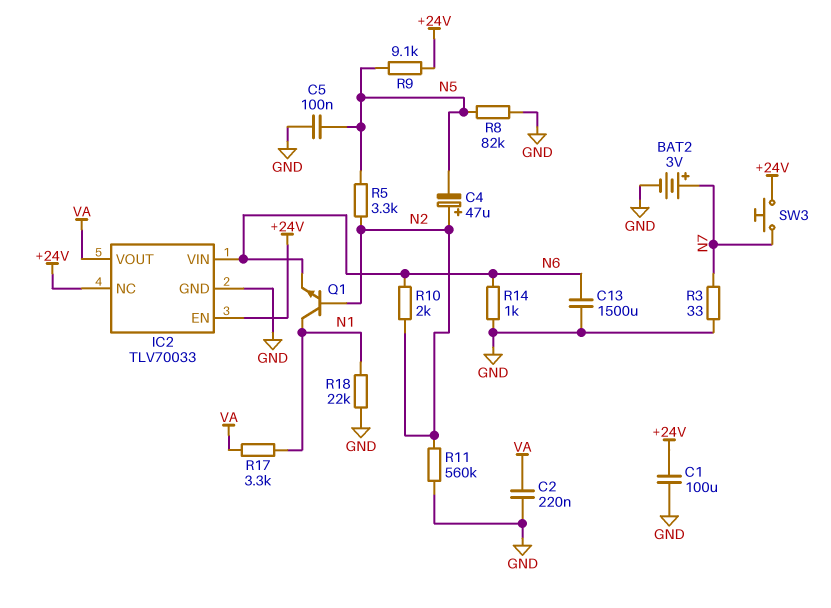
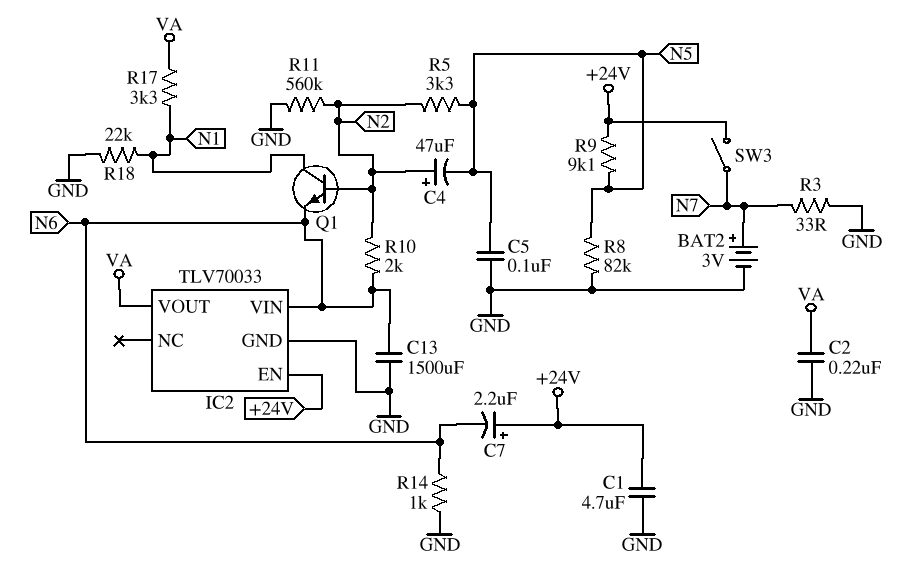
C1: 100uF (+24V, GND) -> 4.7uF (+24V, GND)
C7: none -> 2.2uF (plus +24V, minus N6)
IC2 pin NC: +24V -> none
SW3: button (+24V, N7) -> switch (+24V, N7)

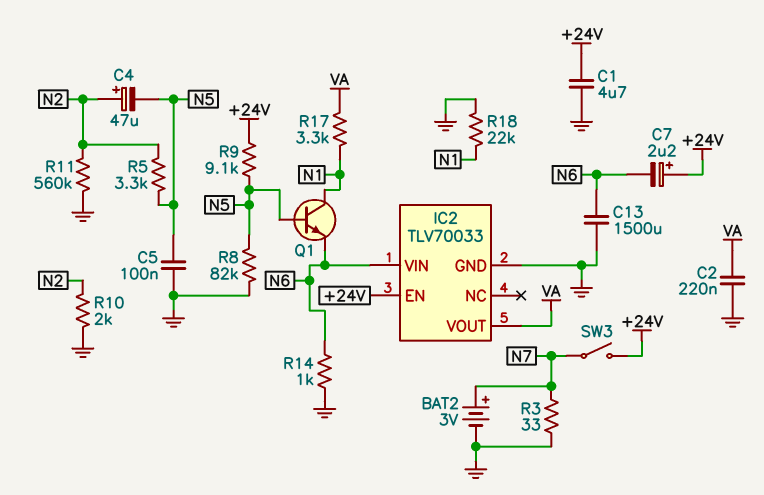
Q1: NPN (B N2, C N1, E N6) -> NPN (B N5, C N1, E N6)
R10: 2k (N2, N6) -> 2k (GND, N2)

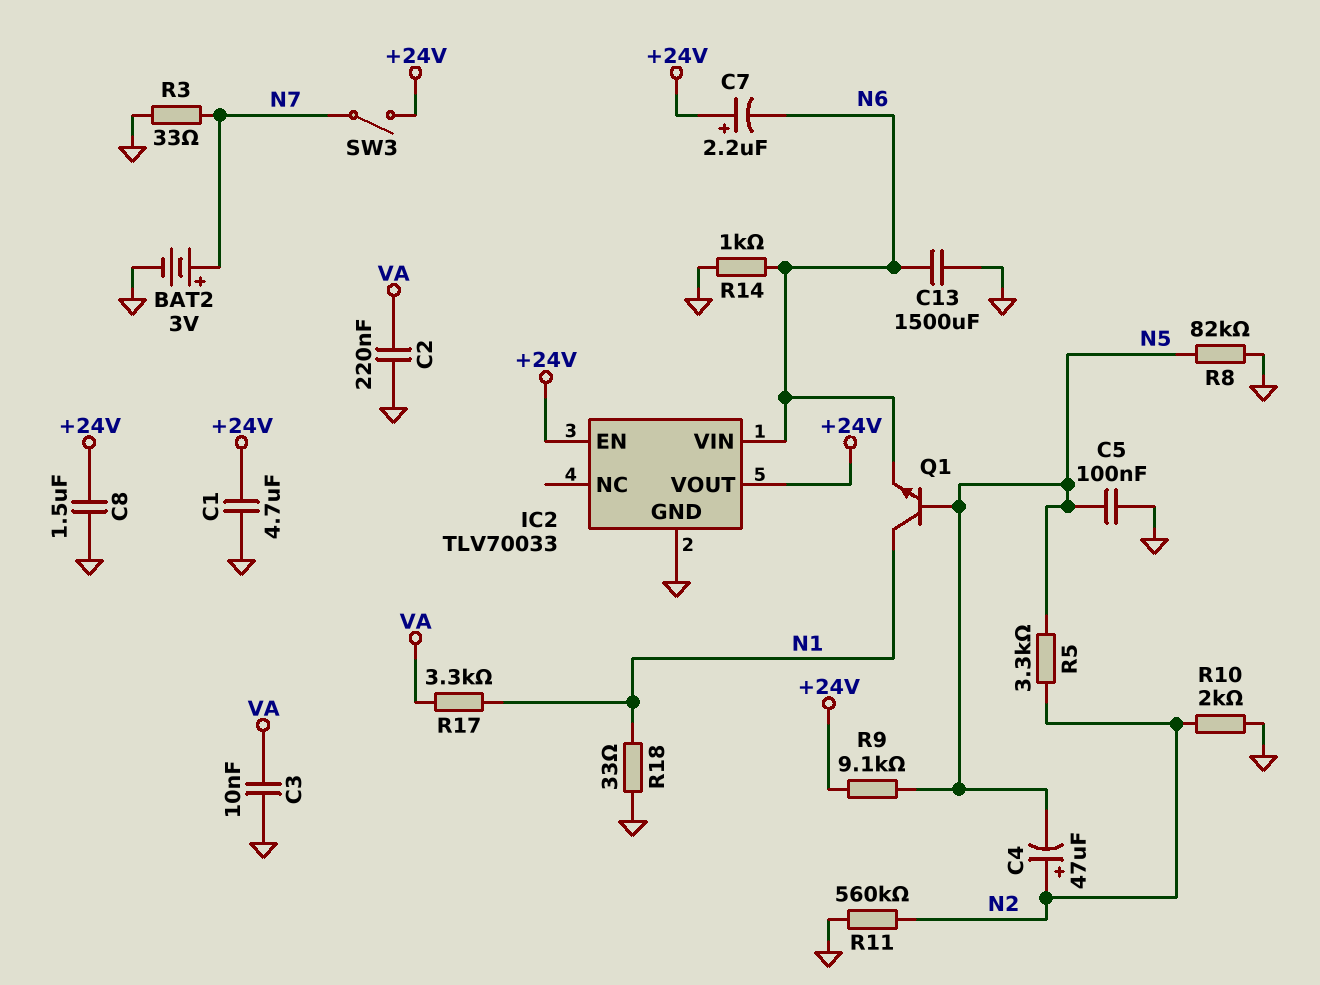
C3: none -> 10nF (GND, VA)
C8: none -> 1.5uF (+24V, GND)
IC2 pin VOUT: VA -> +24V
R18: 22k (GND, N1) -> 33 (GND, N1)

